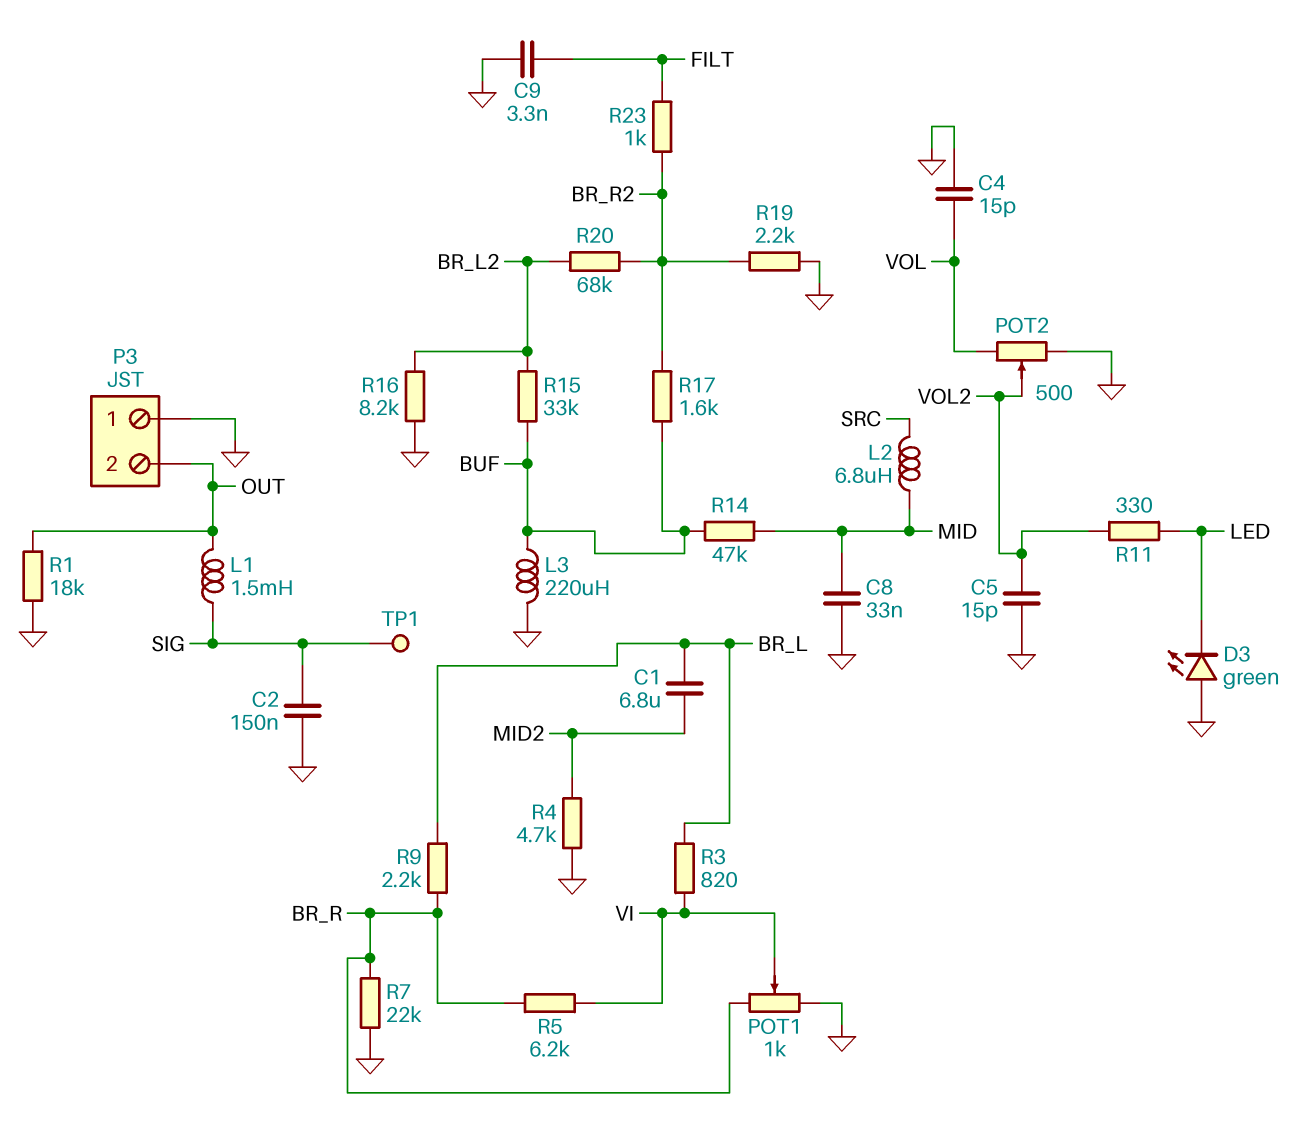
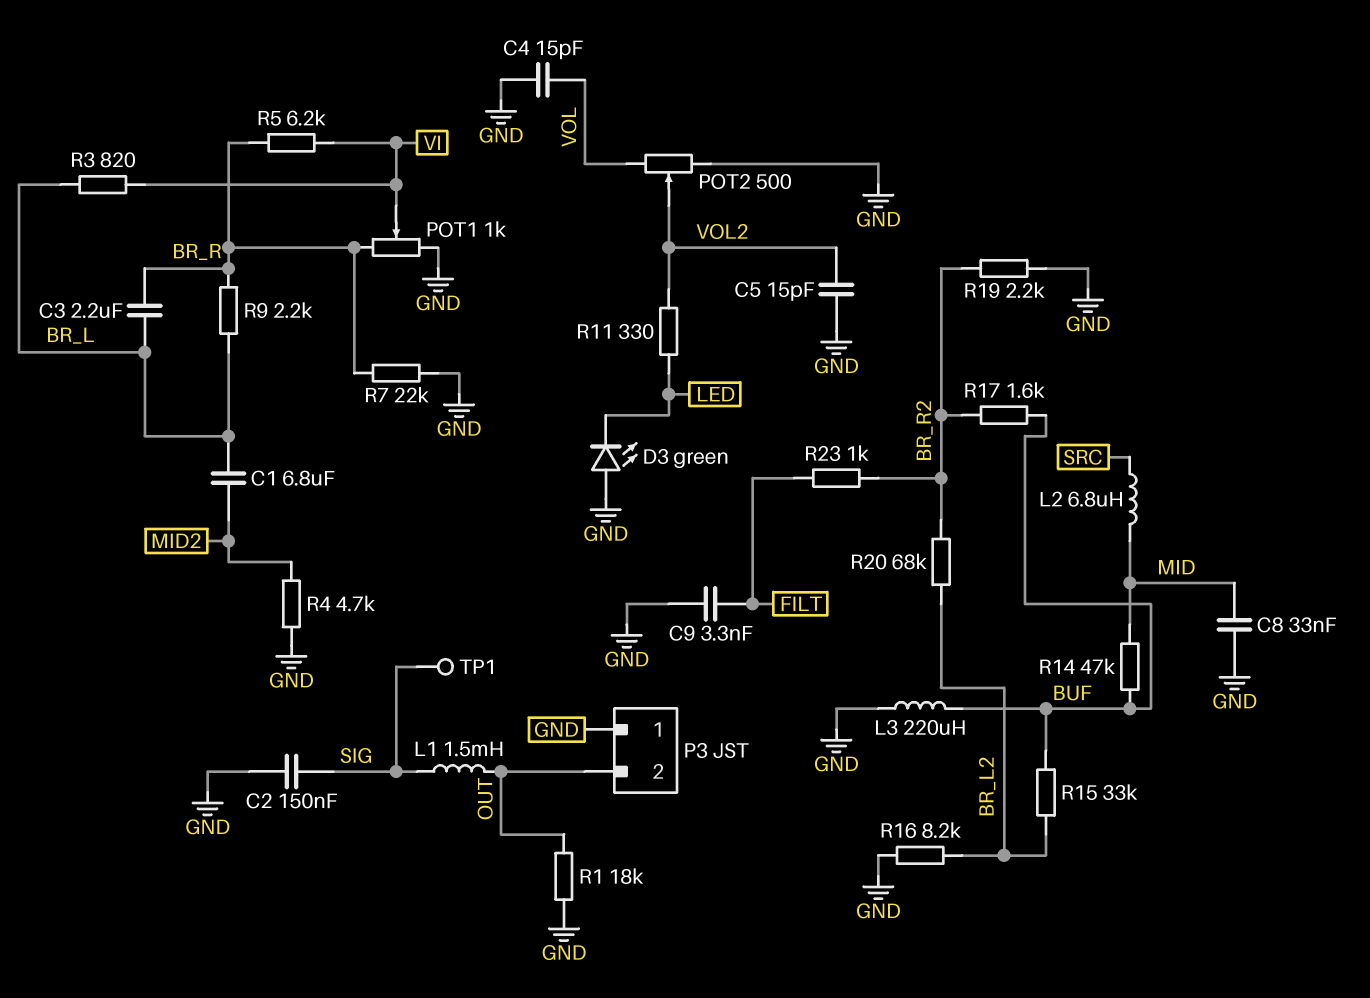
C3: none -> 2.2uF (BR_L, BR_R)

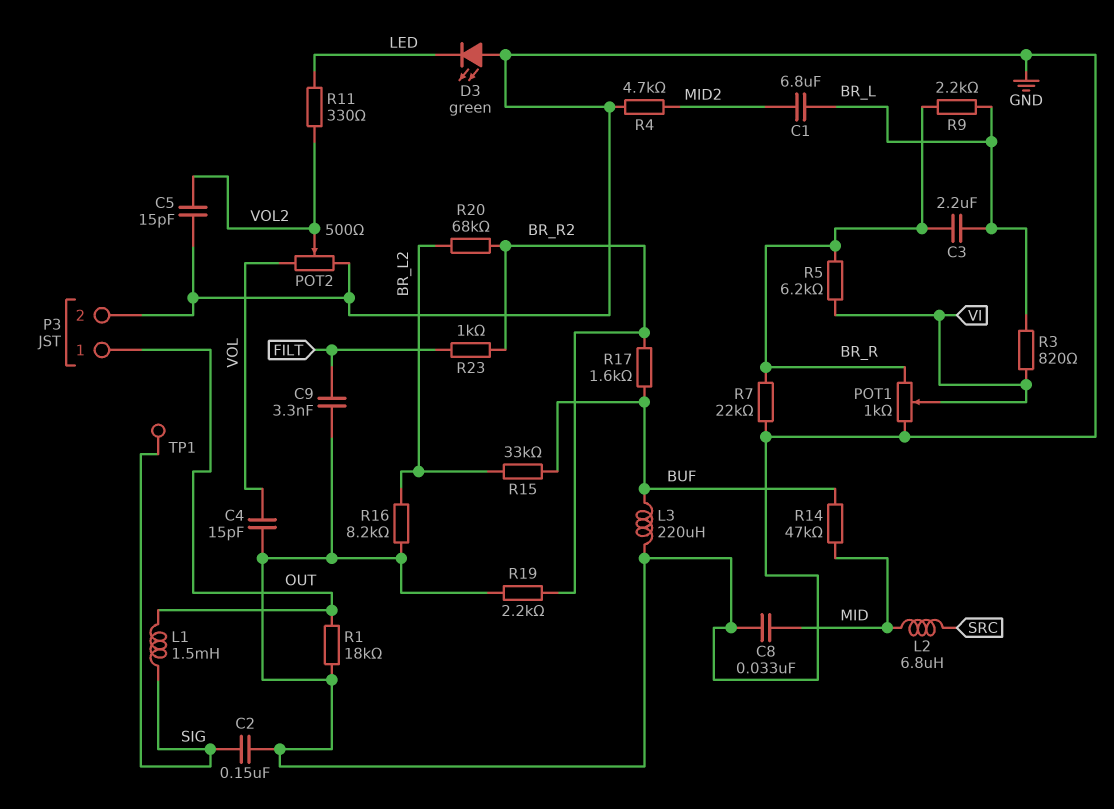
P3 pin 1: GND -> OUT
P3 pin 2: OUT -> GND

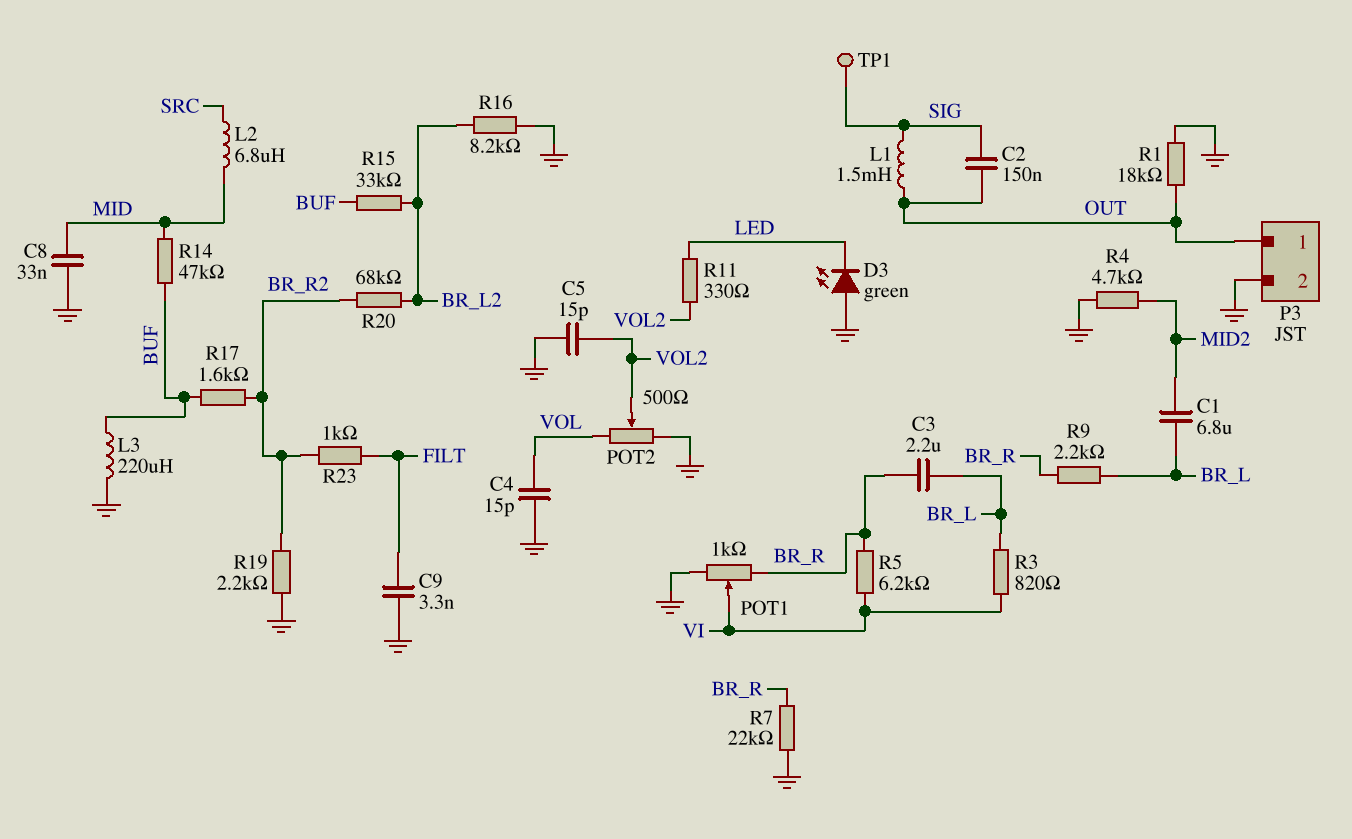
C2: 150nF (GND, SIG) -> 150nF (OUT, SIG)

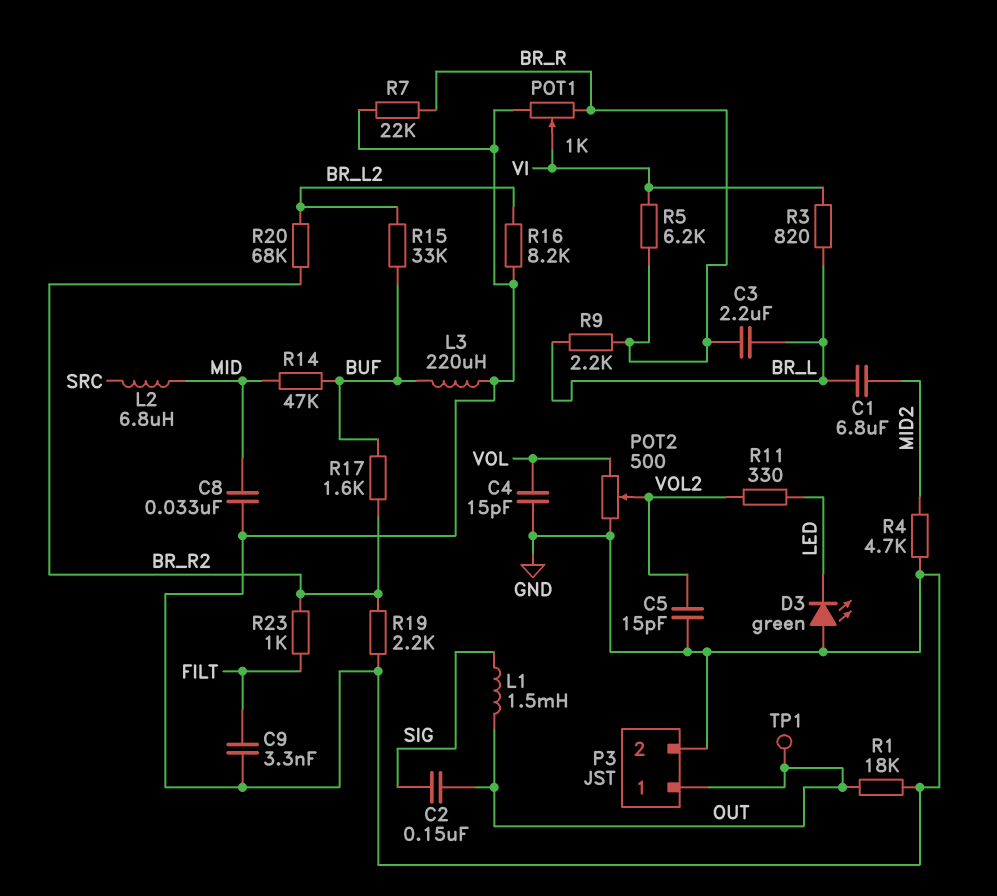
TP1: test point (SIG) -> test point (OUT)

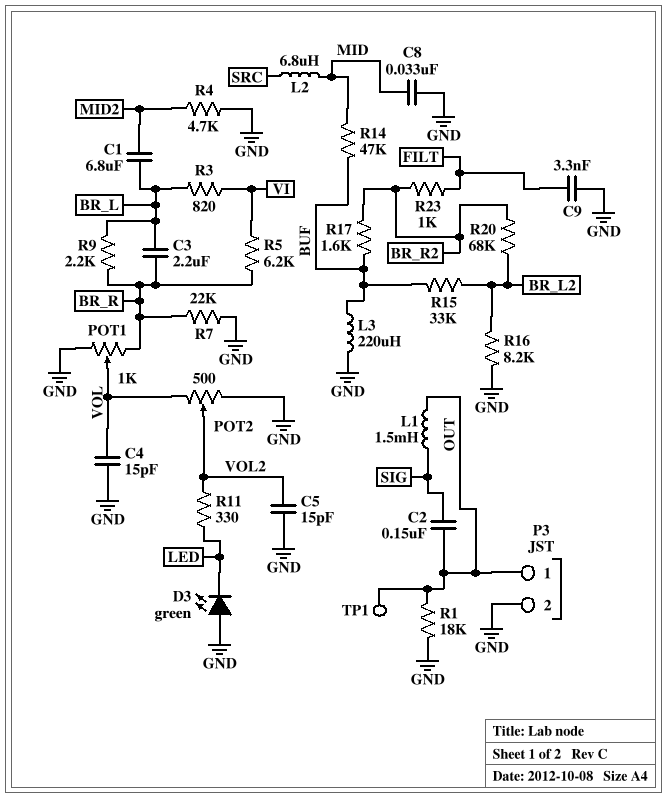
POT1: 1k (BR_R, GND, wiper VI) -> 1k (BR_R, GND, wiper VOL)
R19: 2.2k (BR_R2, GND) -> none

